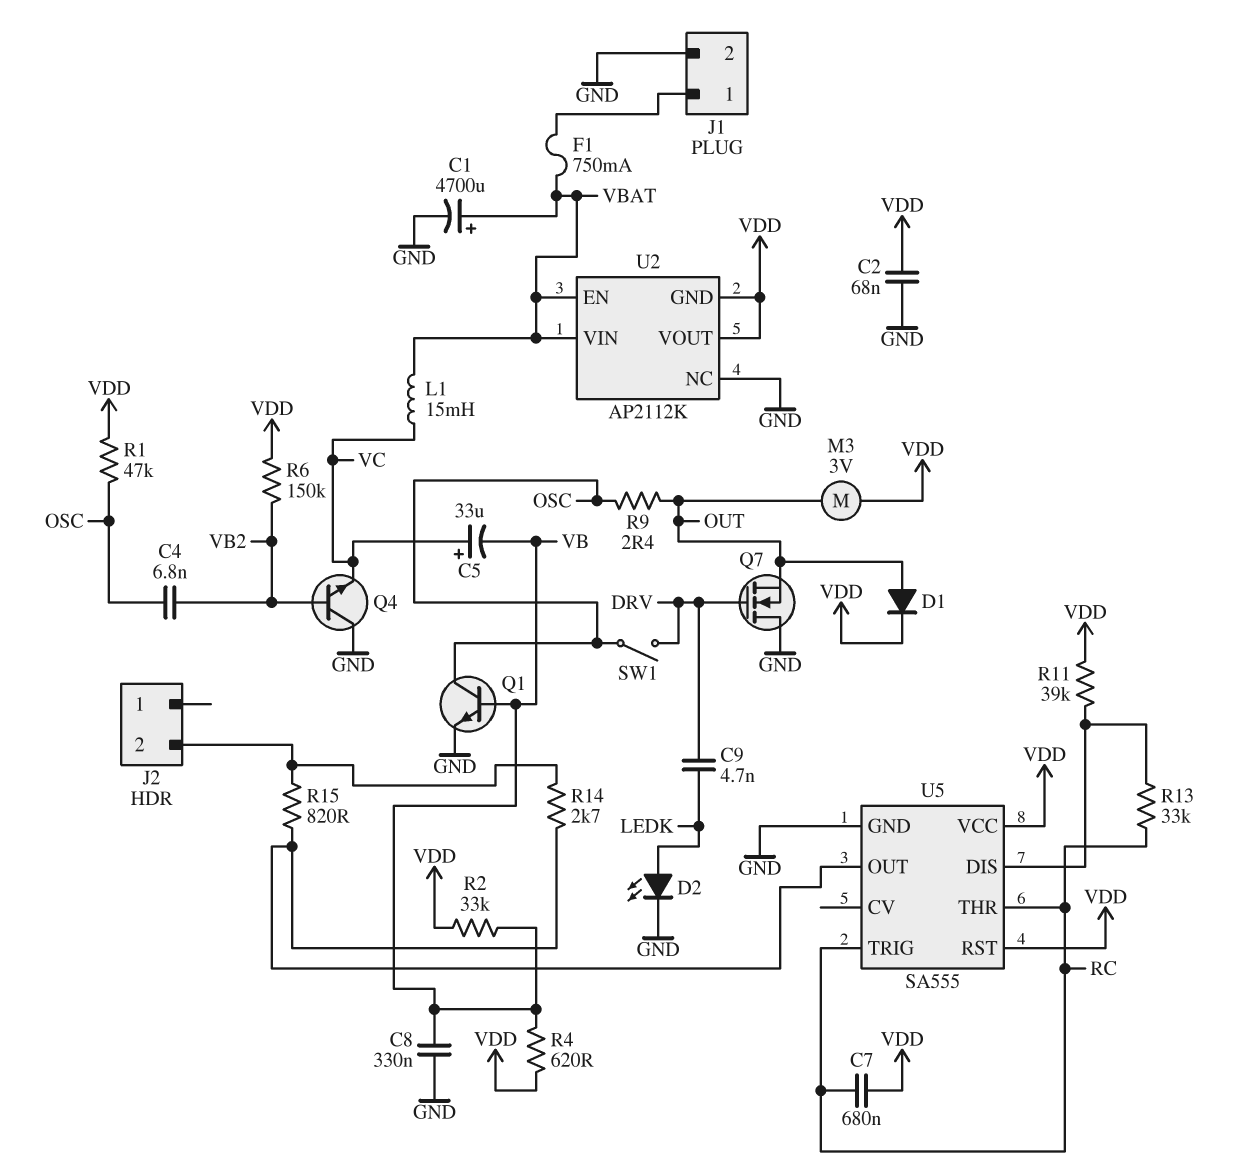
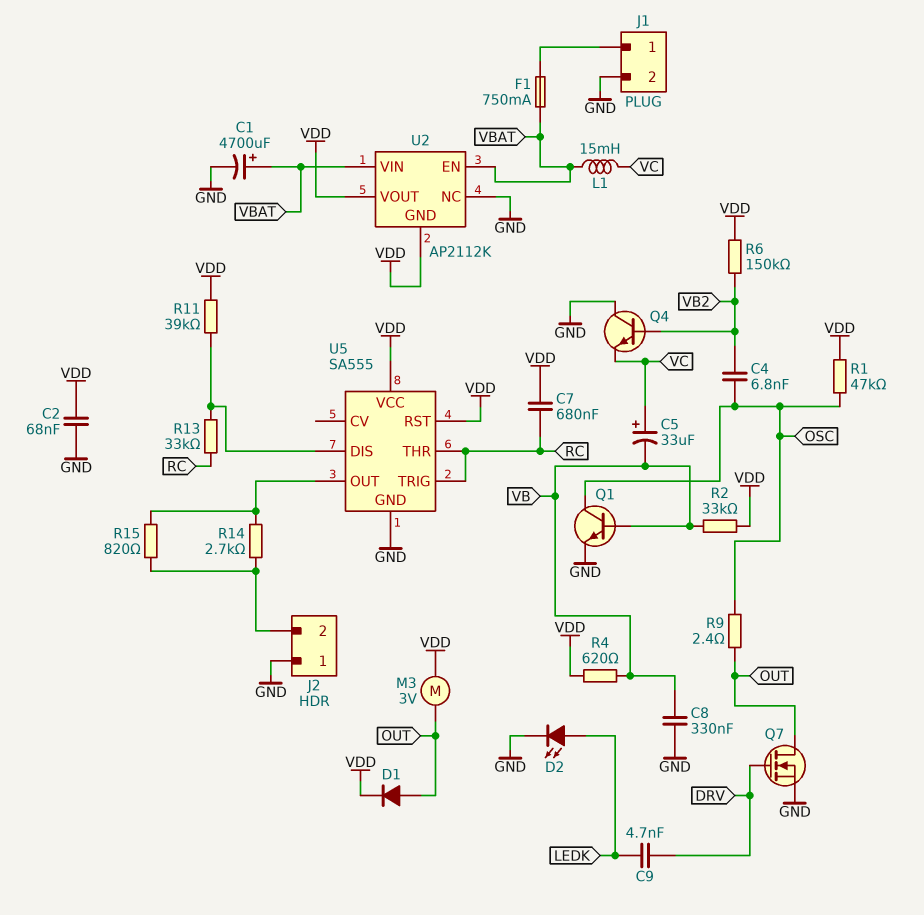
J2 pin 1: none -> GND
Q7: NMOS (G DRV, D GND, S OUT) -> NMOS (G DRV, D OUT, S GND)
SW1: switch (DRV, OSC) -> none

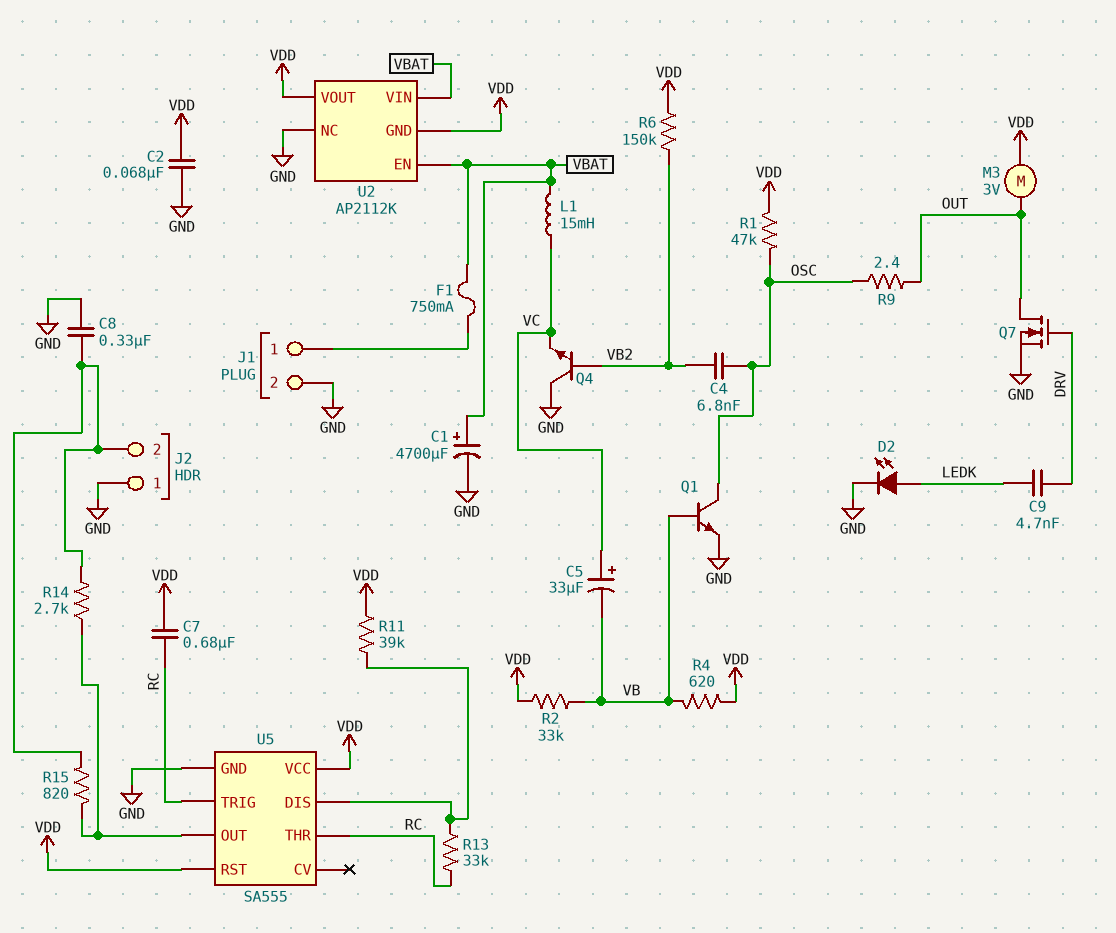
C8: 330nF (GND, VB) -> 330nF (GND, J2/2)
D1: diode (A OUT, K VDD) -> none

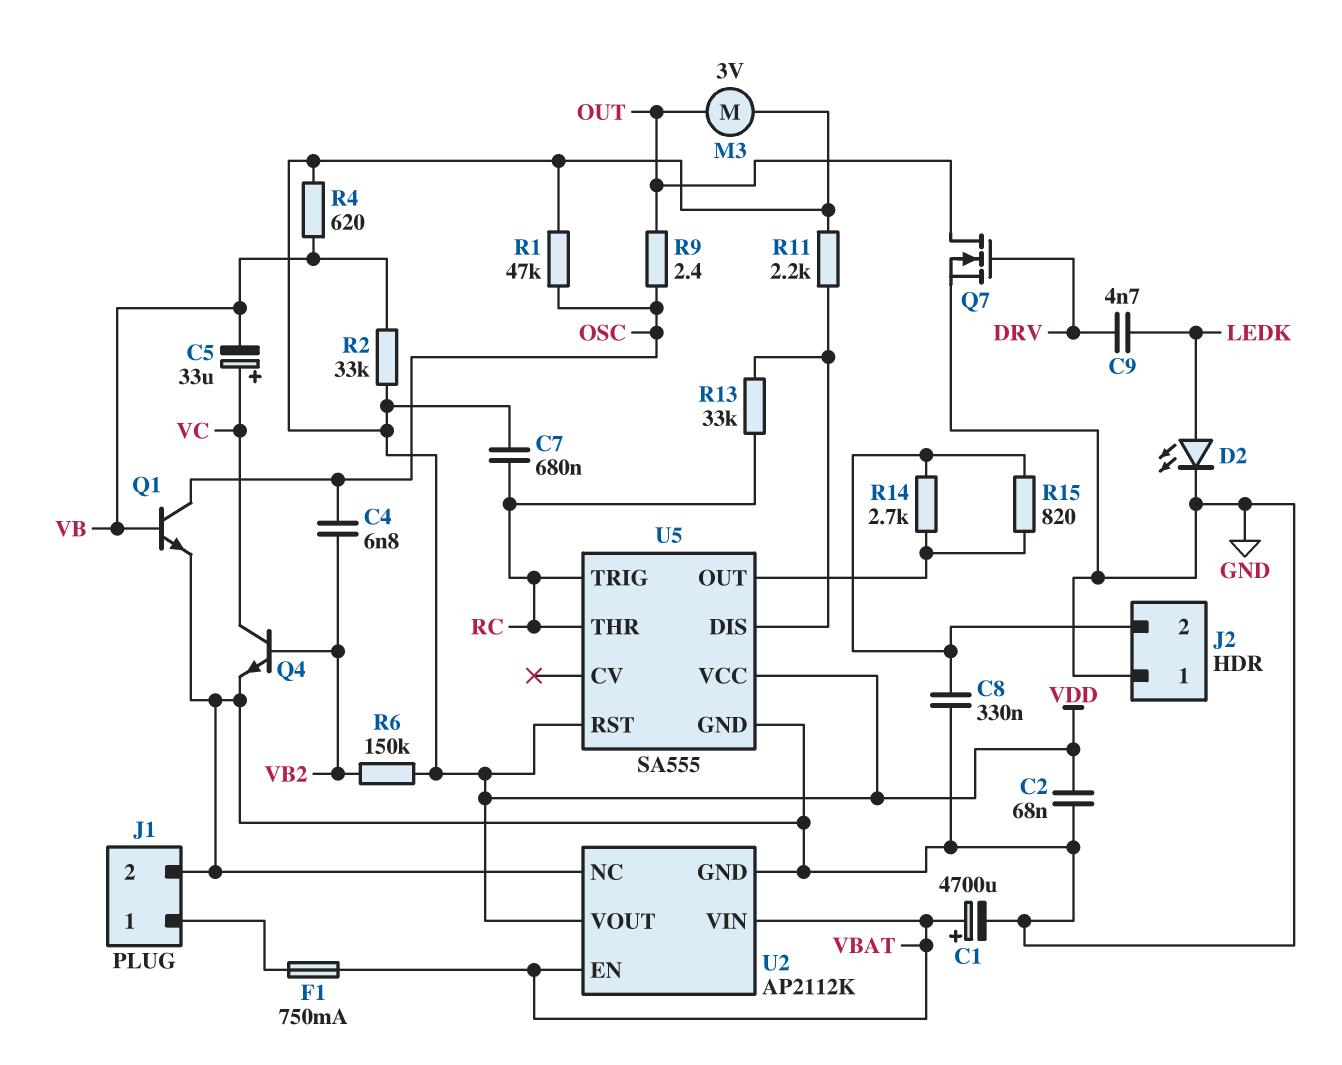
L1: 15mH (VBAT, VC) -> none
Q4: NPN (B VB2, C GND, E VC) -> NPN (B VB2, C VC, E GND)
R11: 39k (U5/DIS, VDD) -> 2.2k (U5/DIS, VDD)
U2 pin GND: VDD -> GND

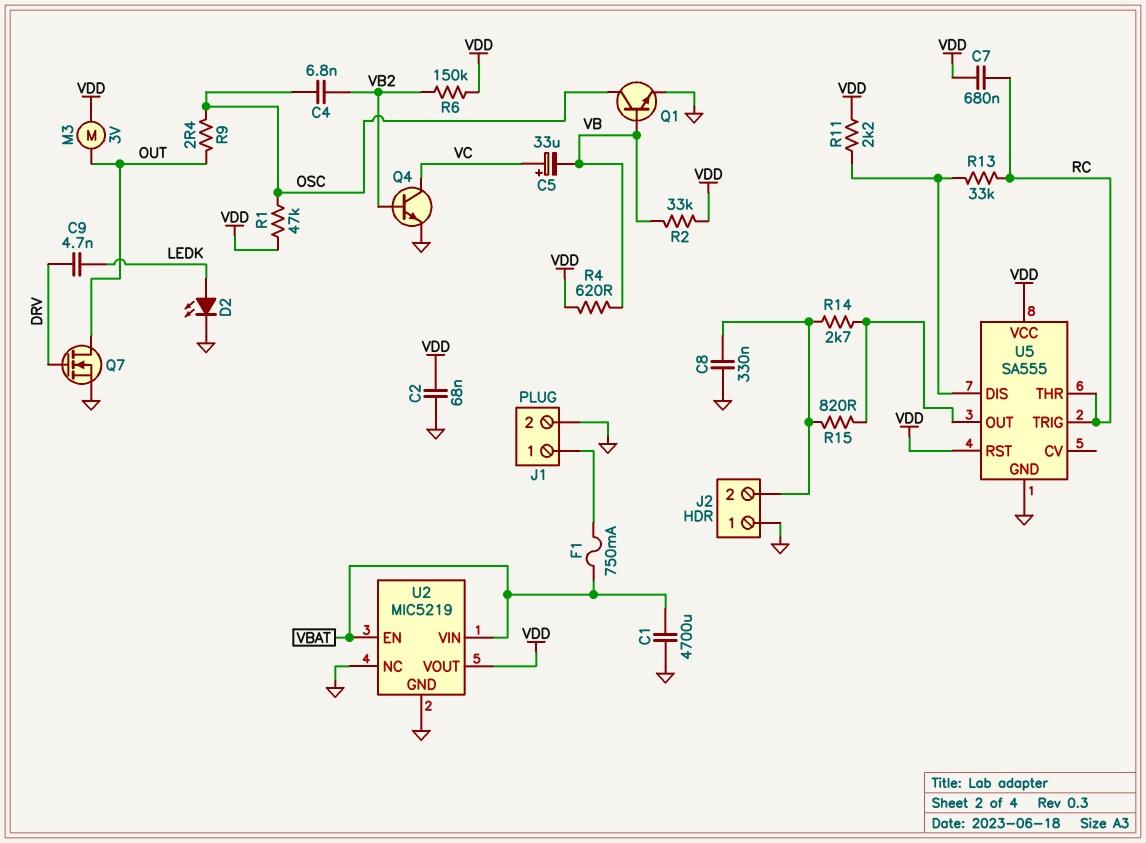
C1: 4700uF (plus VBAT, minus GND) -> 4700uF (GND, VBAT)
U2: AP2112K -> MIC5219

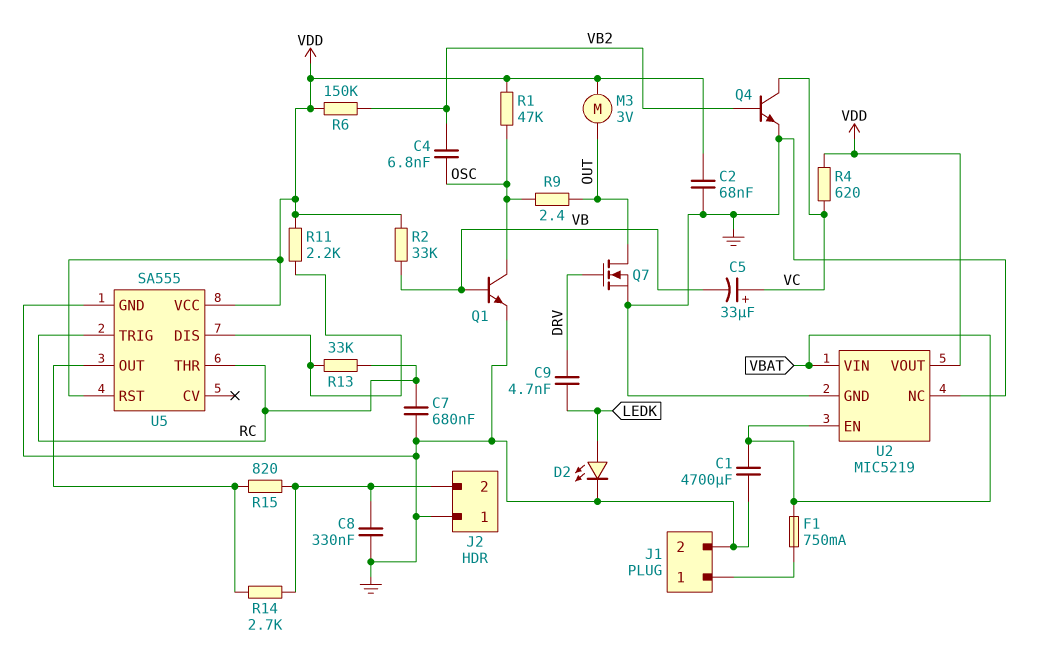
C7: 680nF (RC, VDD) -> 680nF (GND, RC)
R4: 620 (VB, VDD) -> 620 (VC, VDD)

